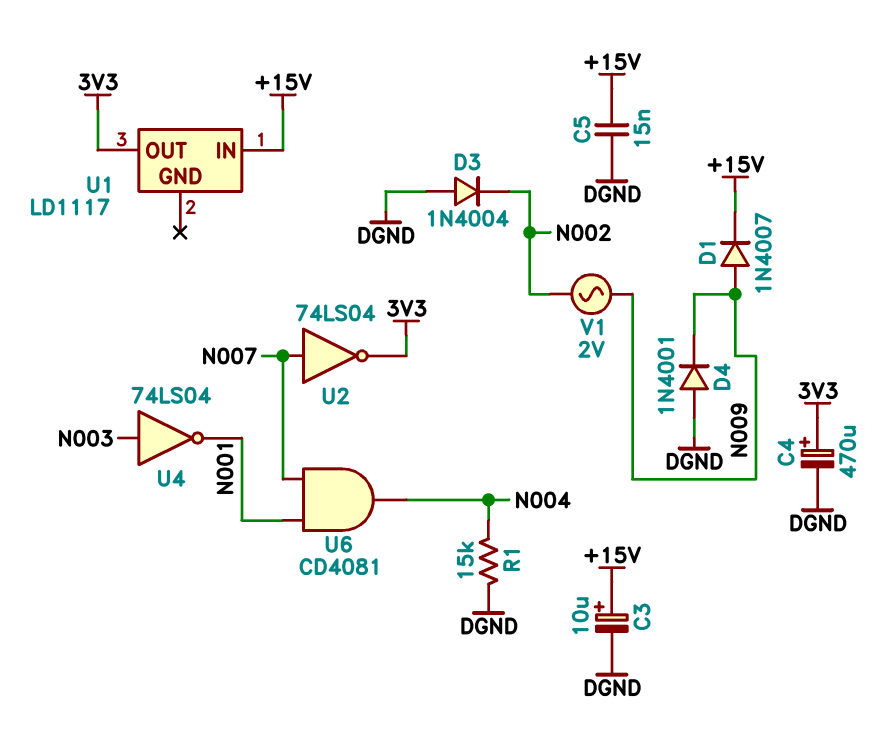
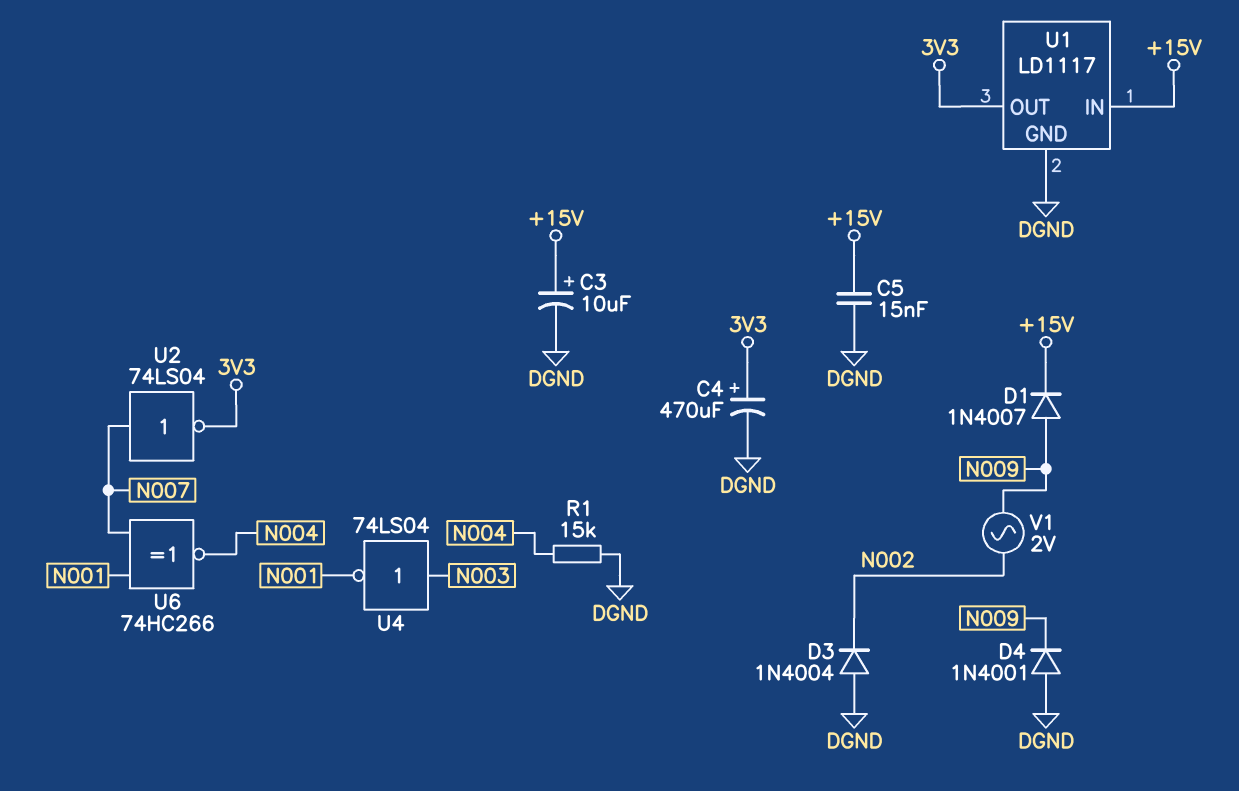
U1 pin GND: none -> DGND
U6: AND CD4081 (in N001, in N007, out N004) -> XNOR 74HC266 (in N001, in N007, out N004)

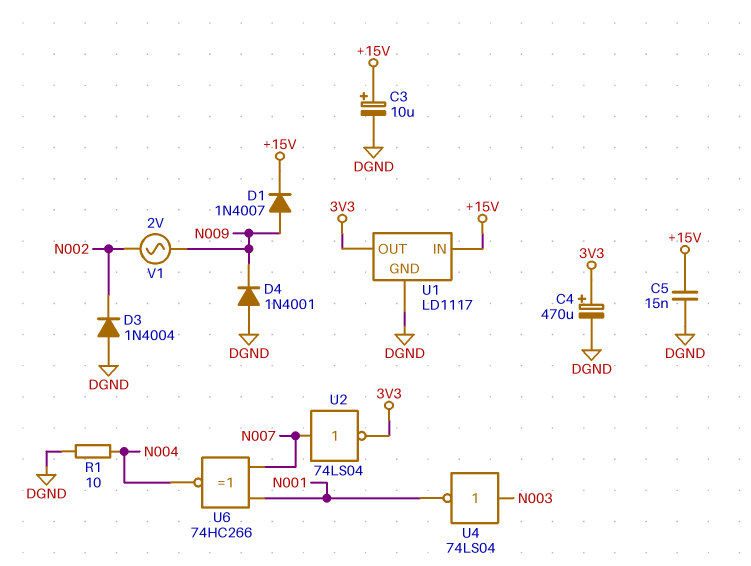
R1: 15k (DGND, N004) -> 10 (DGND, N004)

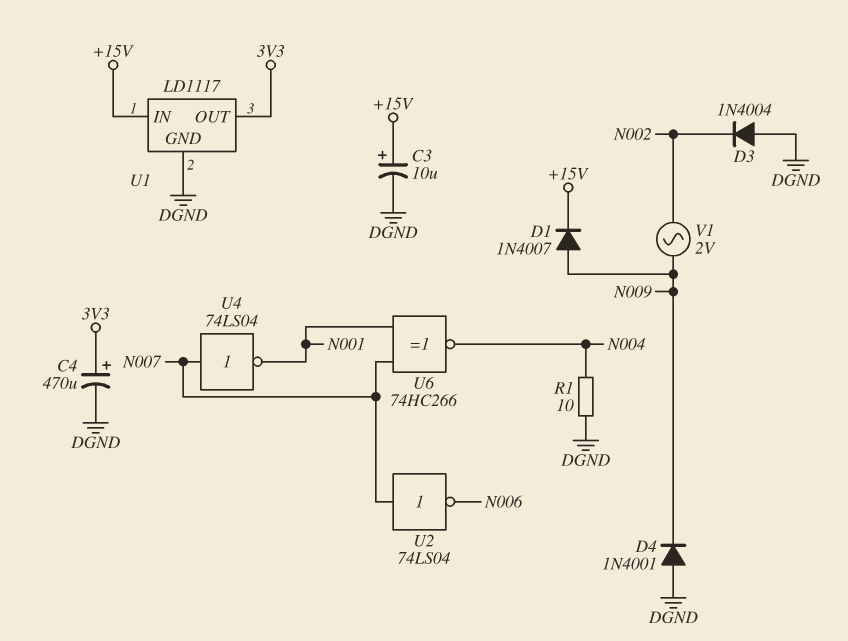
C5: 15nF (+15V, DGND) -> none
U2: NOT 74LS04 (in N007, out 3V3) -> NOT 74LS04 (in N007, out N006)
U4: NOT 74LS04 (in N003, out N001) -> NOT 74LS04 (in N007, out N001)

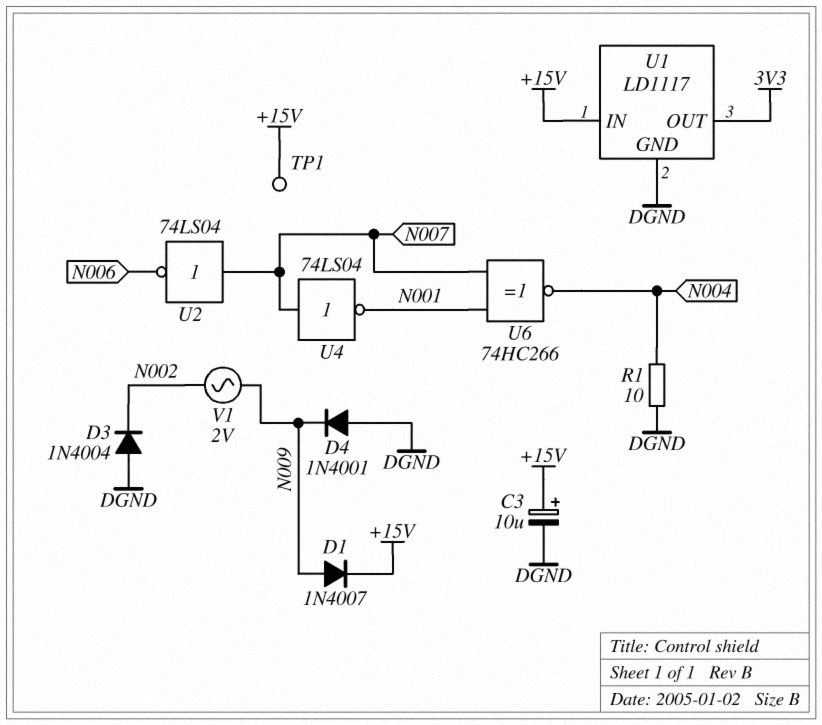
C4: 470uF (plus 3V3, minus DGND) -> none
TP1: none -> test point (+15V)

